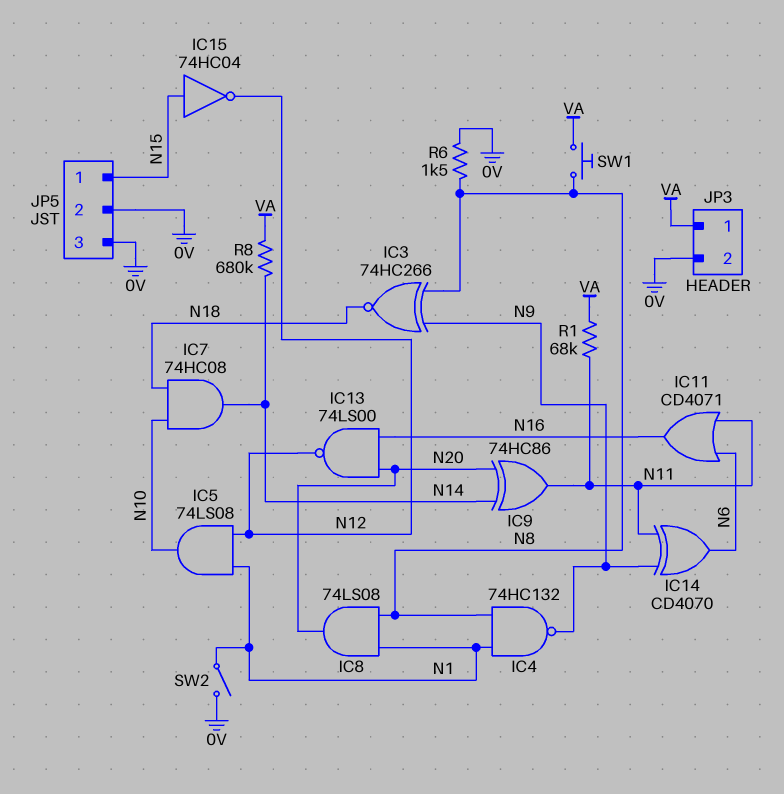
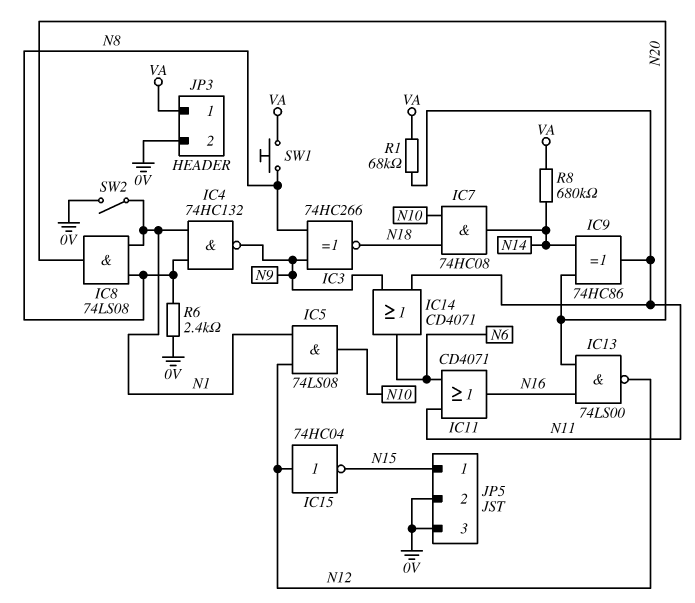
IC14: XOR CD4070 (in N9, in N11, out N6) -> OR CD4071 (in N9, in N11, out N6)
IC15: NOT 74HC04 (in N15, out N12) -> NOT 74HC04 (in N12, out N15)
R6: 1.5k (0V, N8) -> 2.4k (0V, N8)

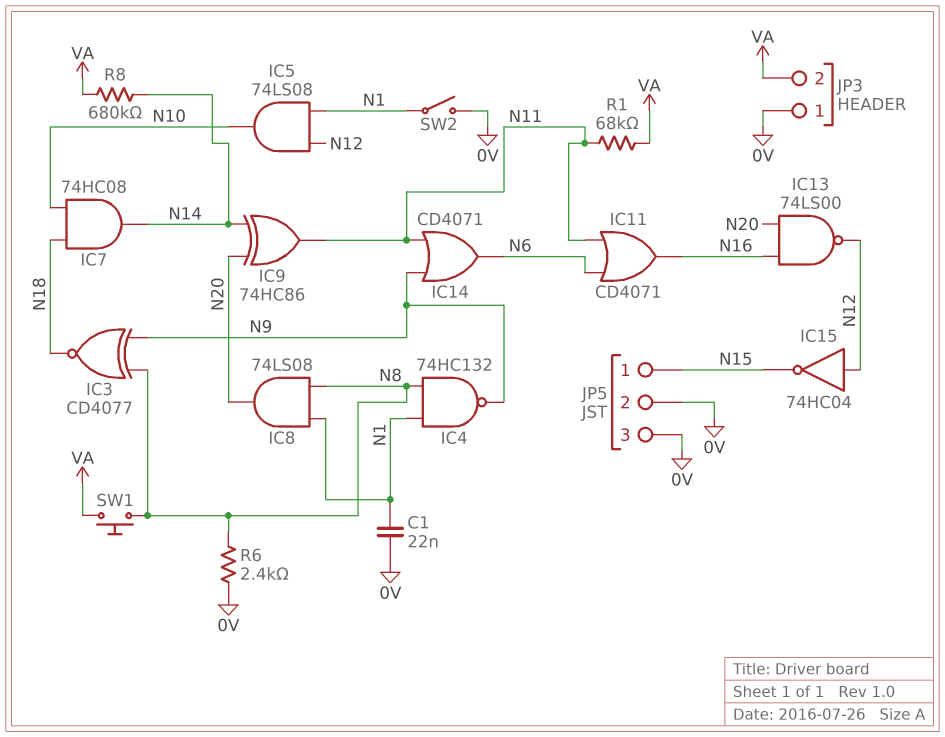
C1: none -> 22nF (0V, N1)
IC3: XNOR 74HC266 (in N8, in N9, out N18) -> XNOR CD4077 (in N8, in N9, out N18)
JP3 pin 1: VA -> 0V
JP3 pin 2: 0V -> VA

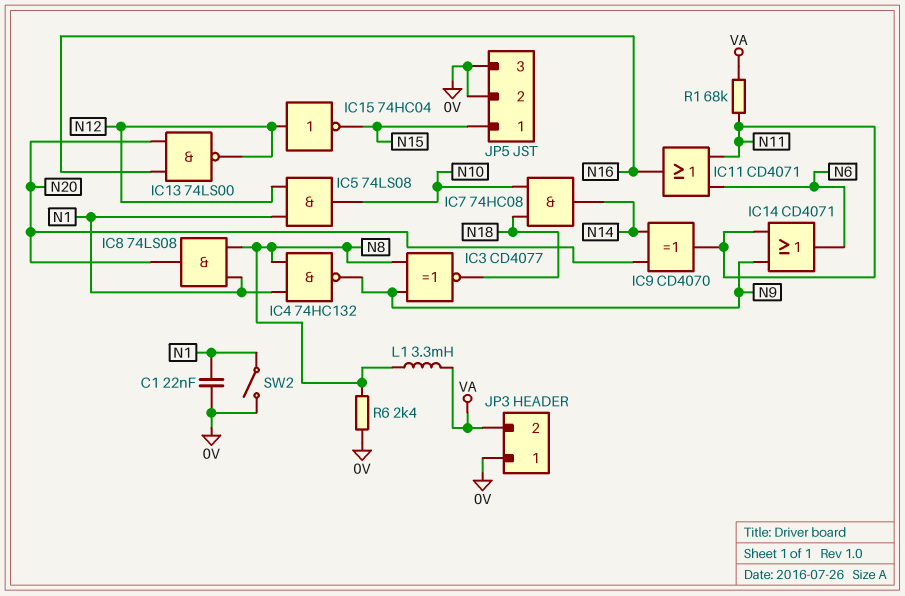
IC9: XOR 74HC86 (in N14, in N20, out N11) -> XOR CD4070 (in N14, in N20, out N11)
L1: none -> 3.3mH (N8, VA)
R8: 680k (N14, VA) -> none
SW1: button (N8, VA) -> none

